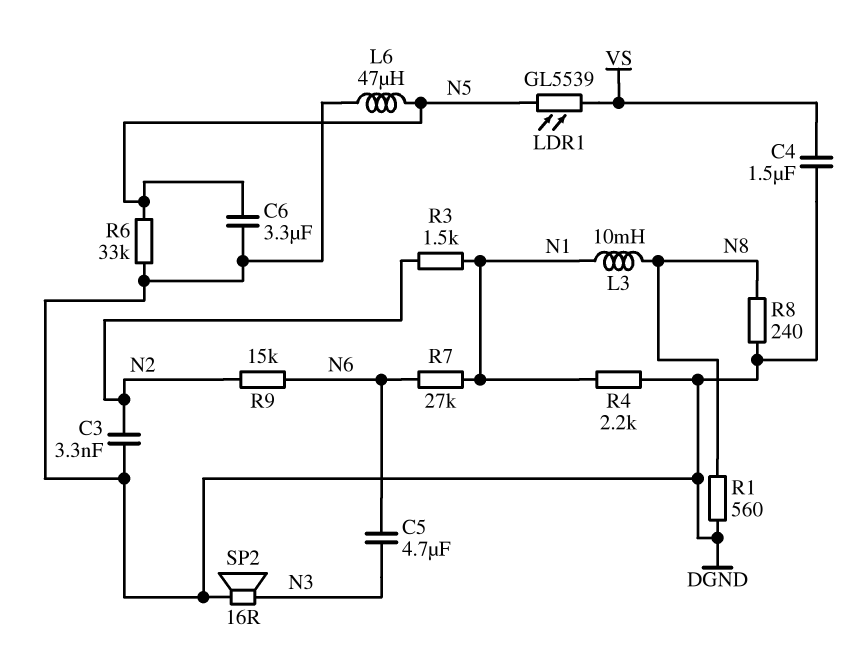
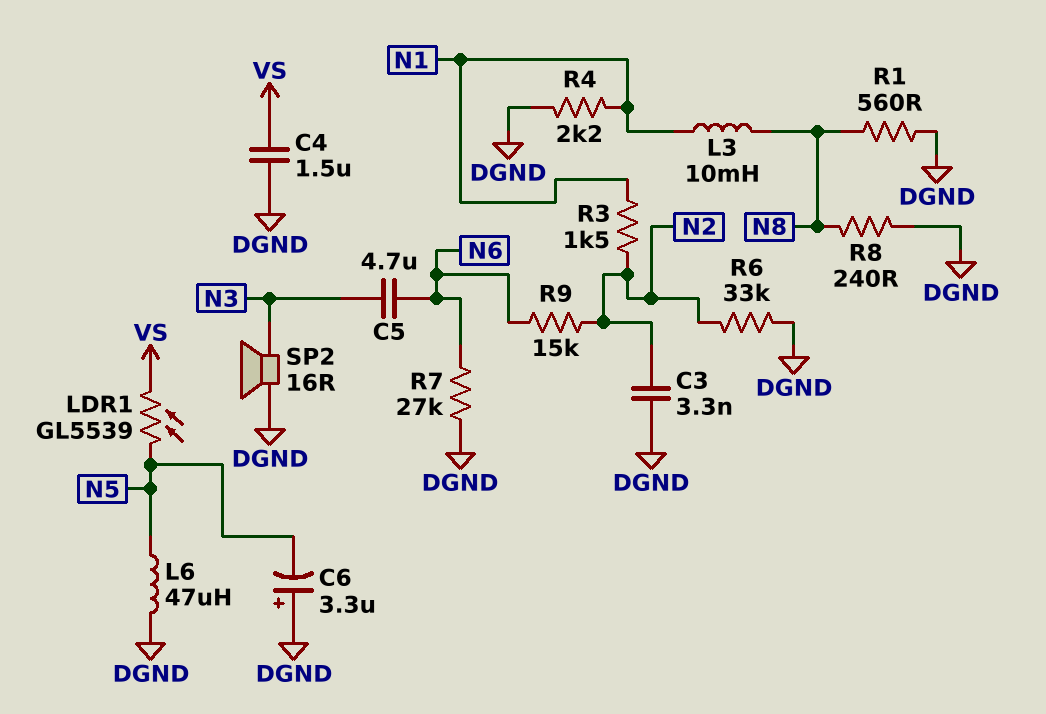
C6: 3.3uF (DGND, N5) -> 3.3uF (plus DGND, minus N5)
R6: 33k (DGND, N5) -> 33k (DGND, N2)
R7: 27k (N1, N6) -> 27k (DGND, N6)

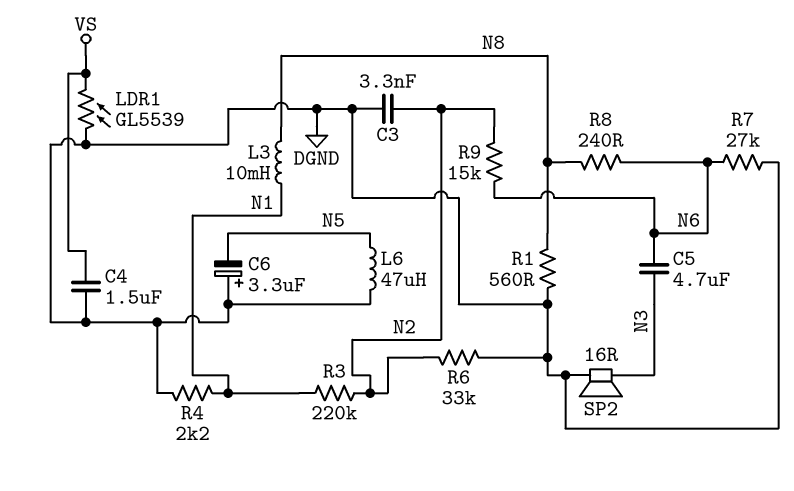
LDR1: GL5539 (N5, VS) -> GL5539 (DGND, VS)
R3: 1.5k (N1, N2) -> 220k (N1, N2)
R8: 240 (DGND, N8) -> 240 (N6, N8)

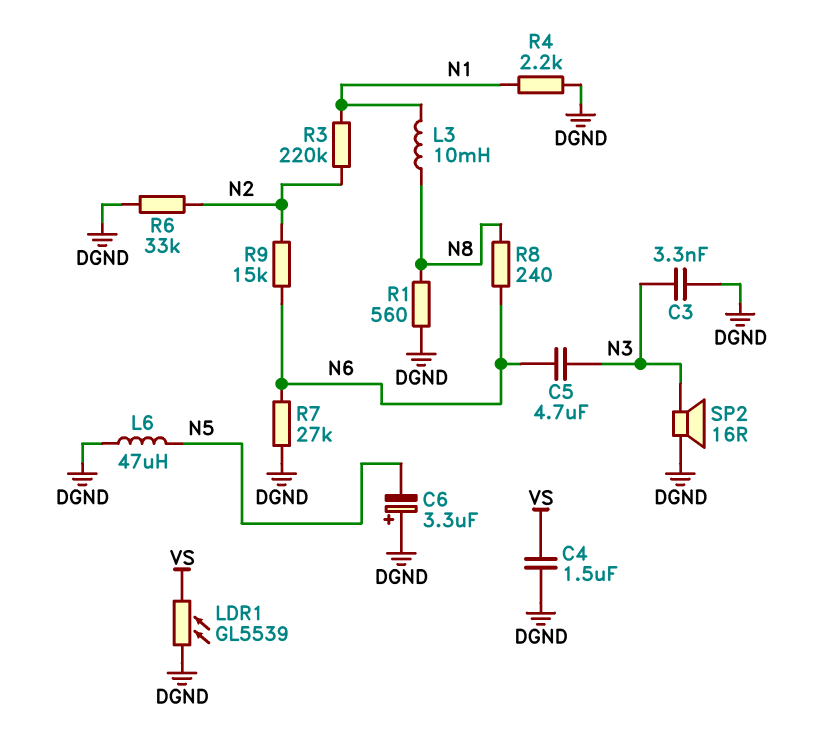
C3: 3.3nF (DGND, N2) -> 3.3nF (DGND, N3)

